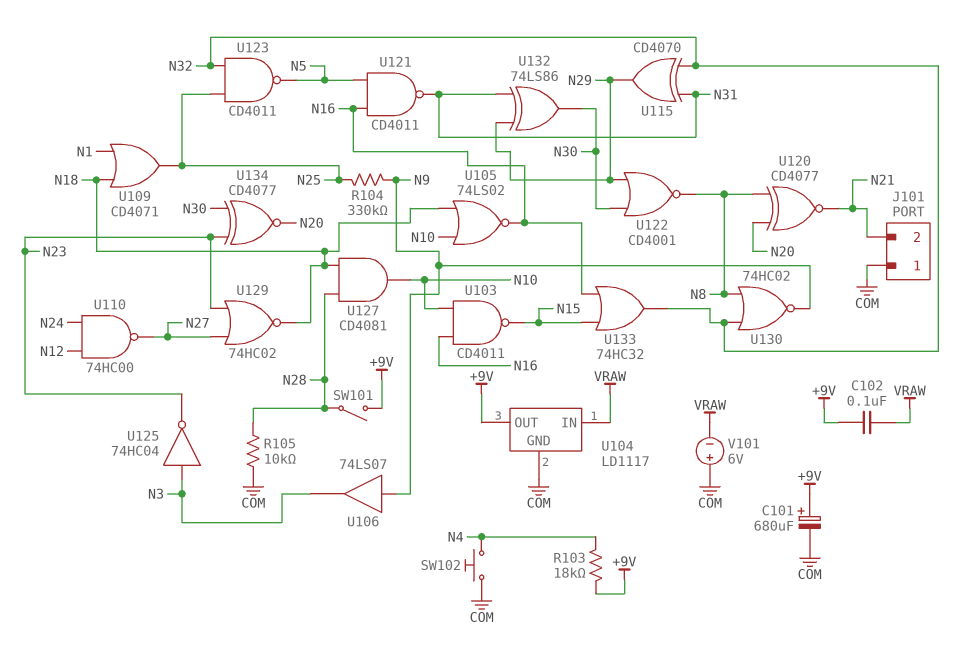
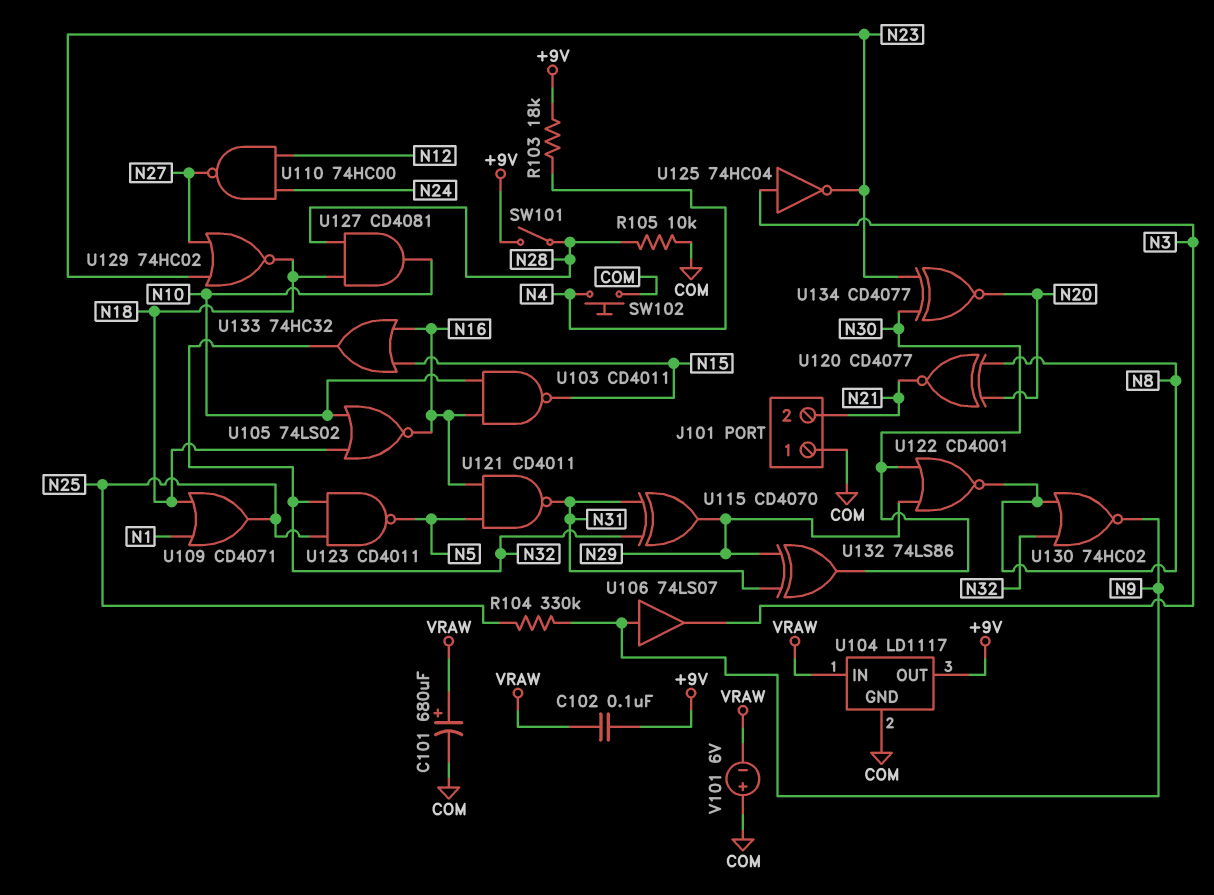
C101: 680uF (plus +9V, minus COM) -> 680uF (plus VRAW, minus COM)

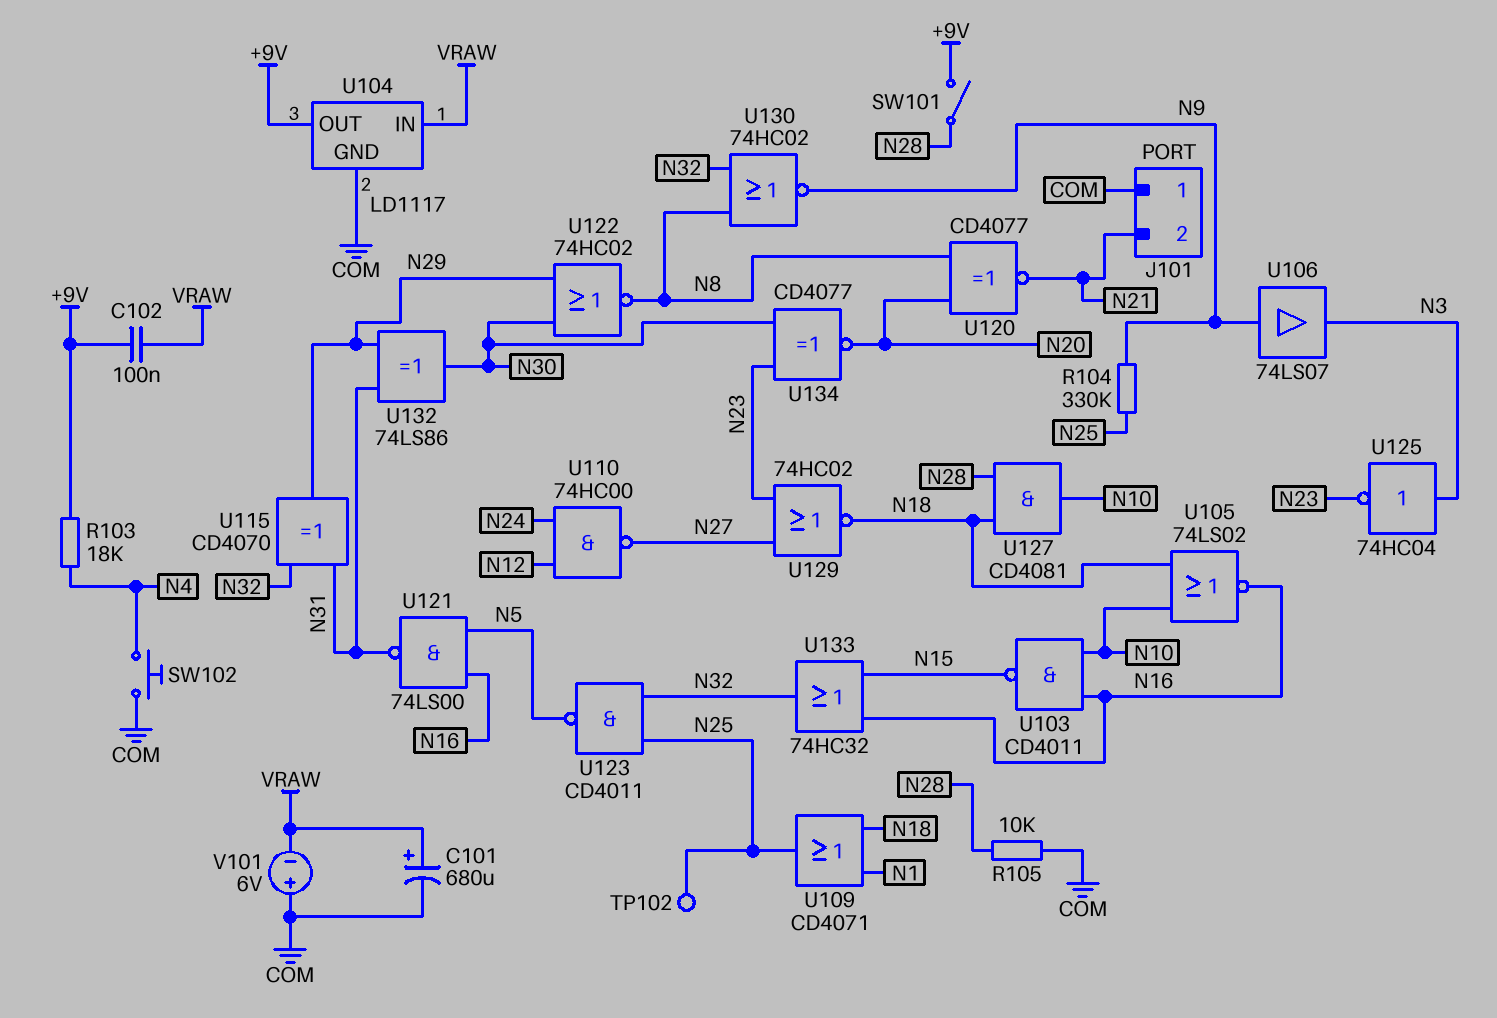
TP102: none -> test point (N25)
U121: NAND CD4011 (in N5, in N16, out N31) -> NAND 74LS00 (in N5, in N16, out N31)
U122: NOR CD4001 (in N29, in N30, out N8) -> NOR 74HC02 (in N29, in N30, out N8)

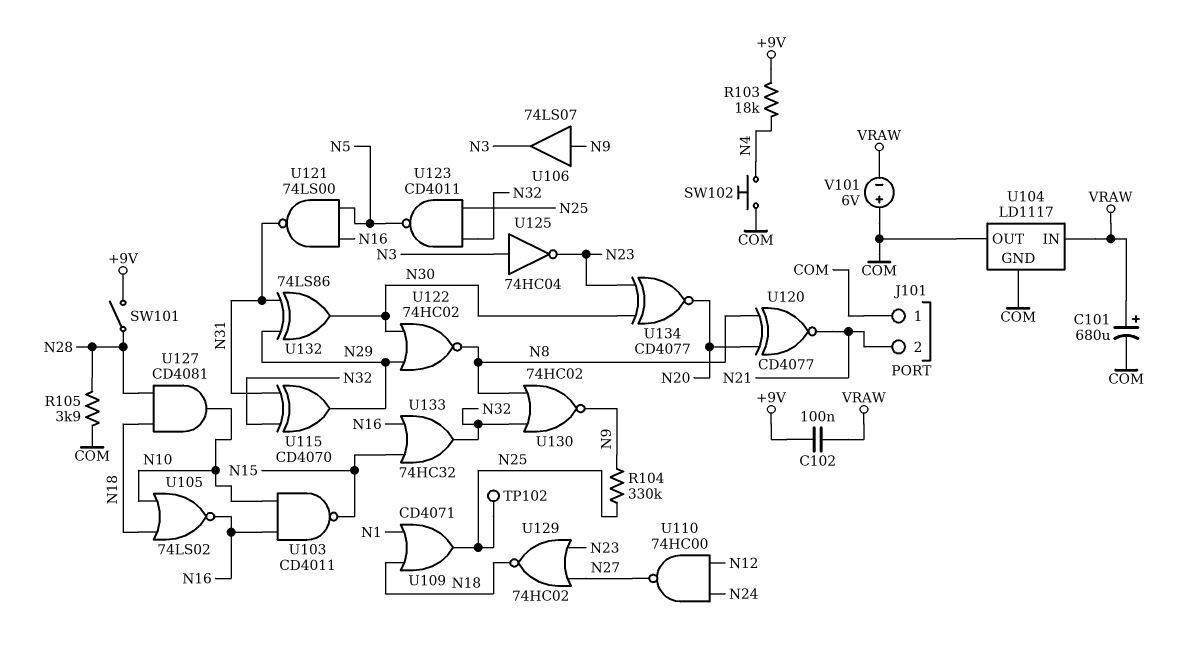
R105: 10k (COM, N28) -> 3.9k (COM, N28)
U104 pin OUT: +9V -> COM

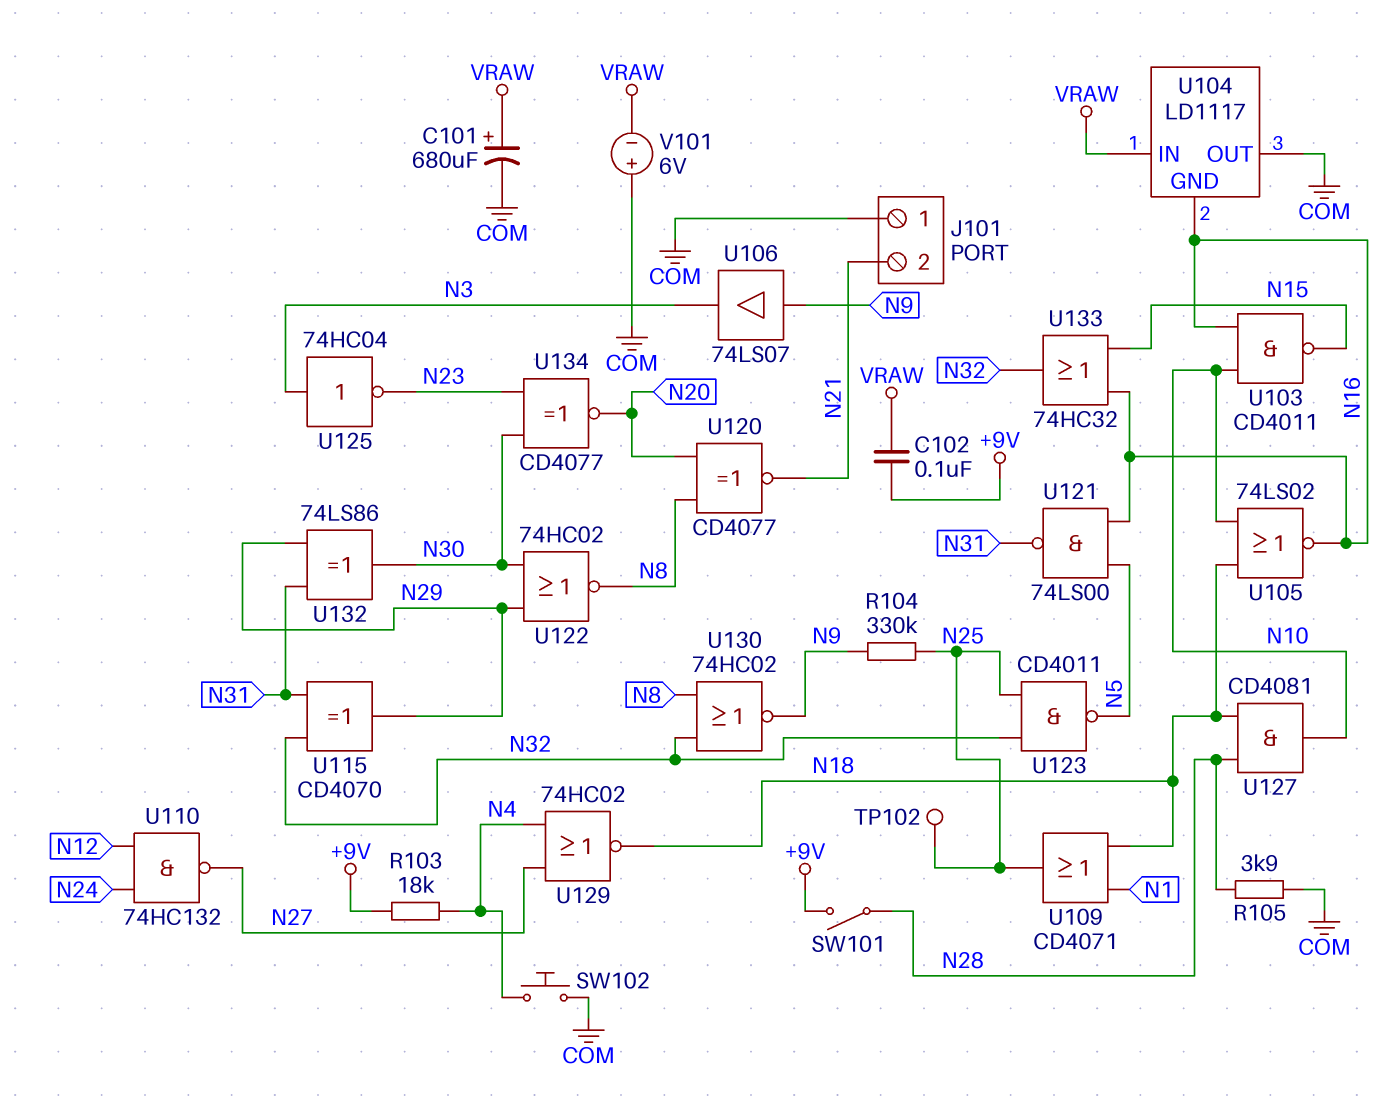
U104 pin GND: COM -> N16
U110: NAND 74HC00 (in N12, in N24, out N27) -> NAND 74HC132 (in N12, in N24, out N27)
U129: NOR 74HC02 (in N23, in N27, out N18) -> NOR 74HC02 (in N4, in N27, out N18)

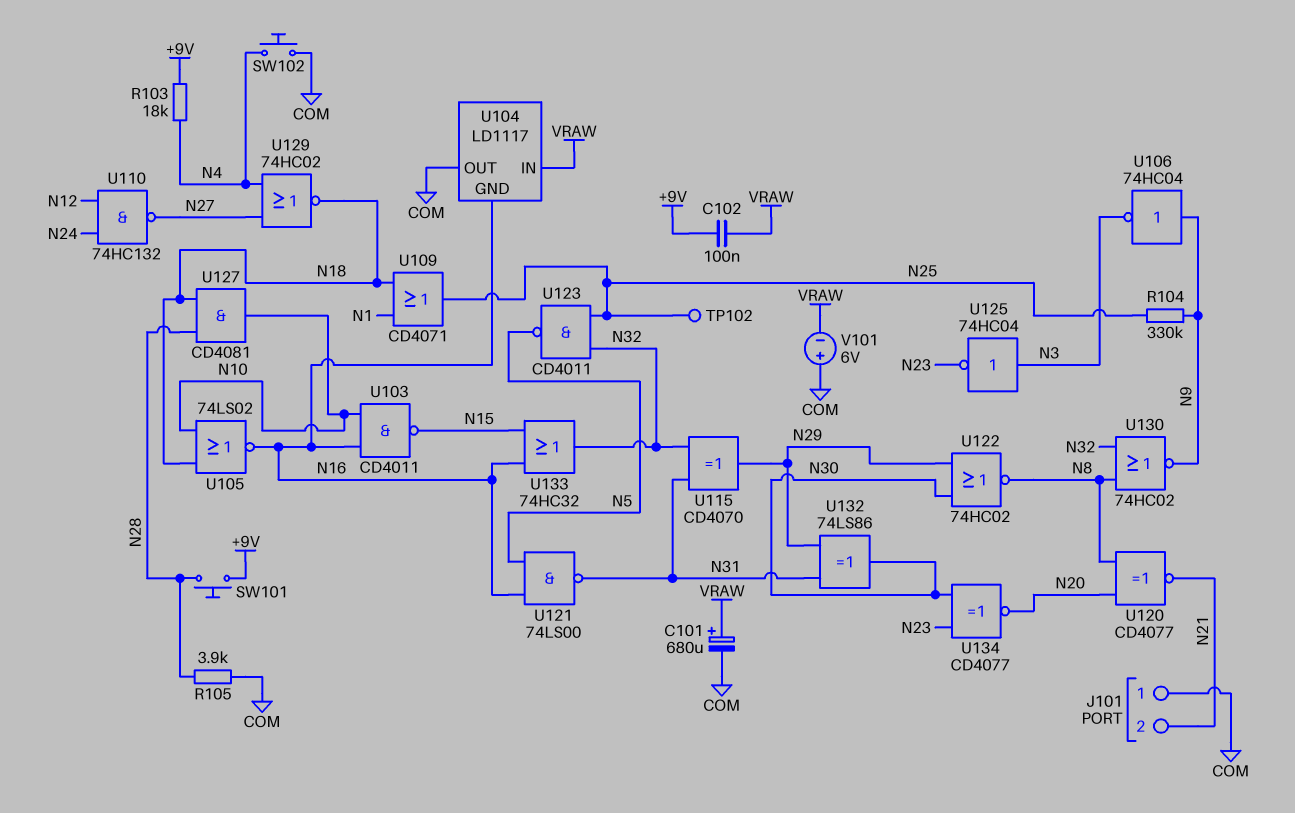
SW101: switch (+9V, N28) -> button (+9V, N28)
U106: buffer 74LS07 (in N9, out N3) -> NOT 74HC04 (in N9, out N3)

